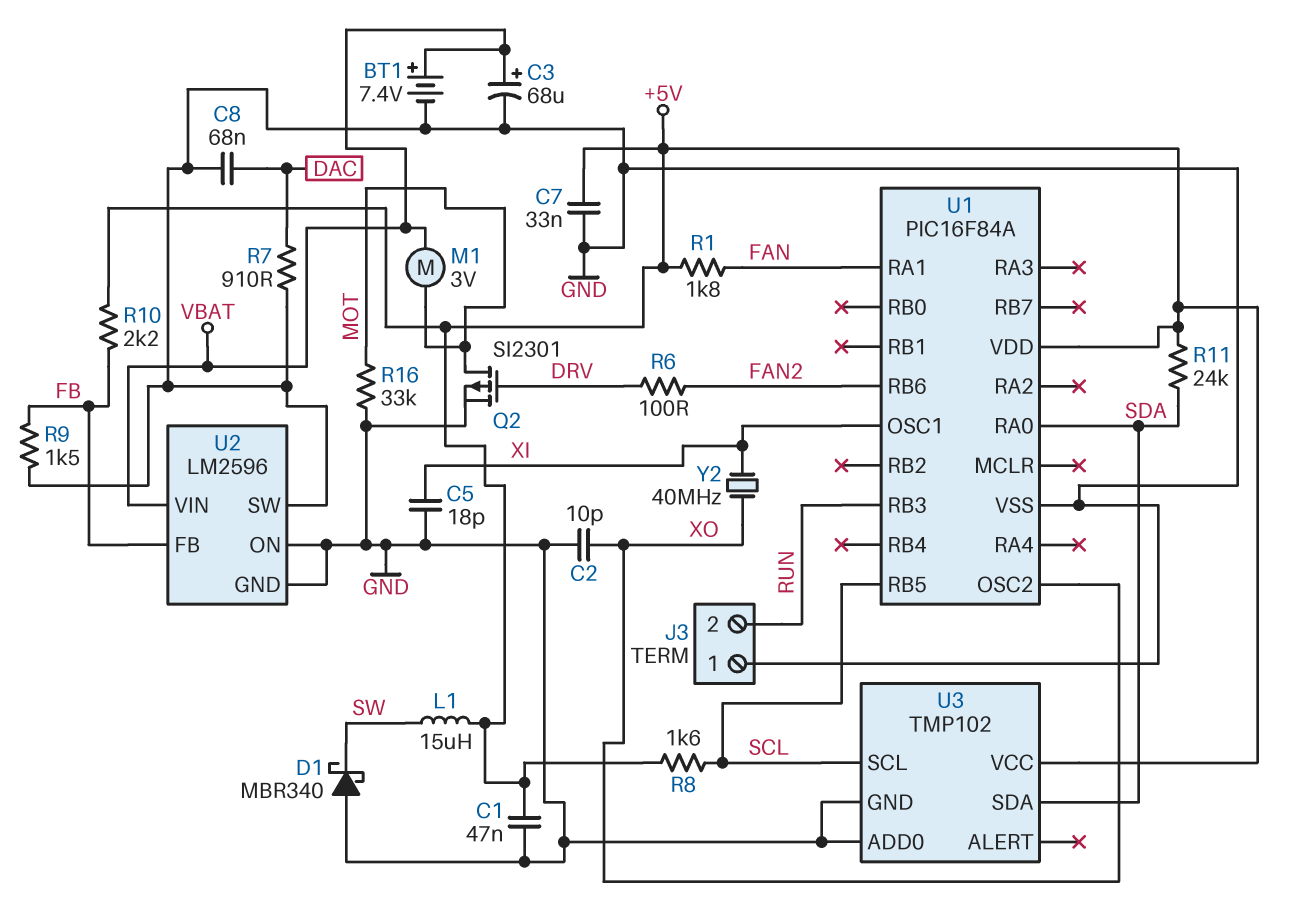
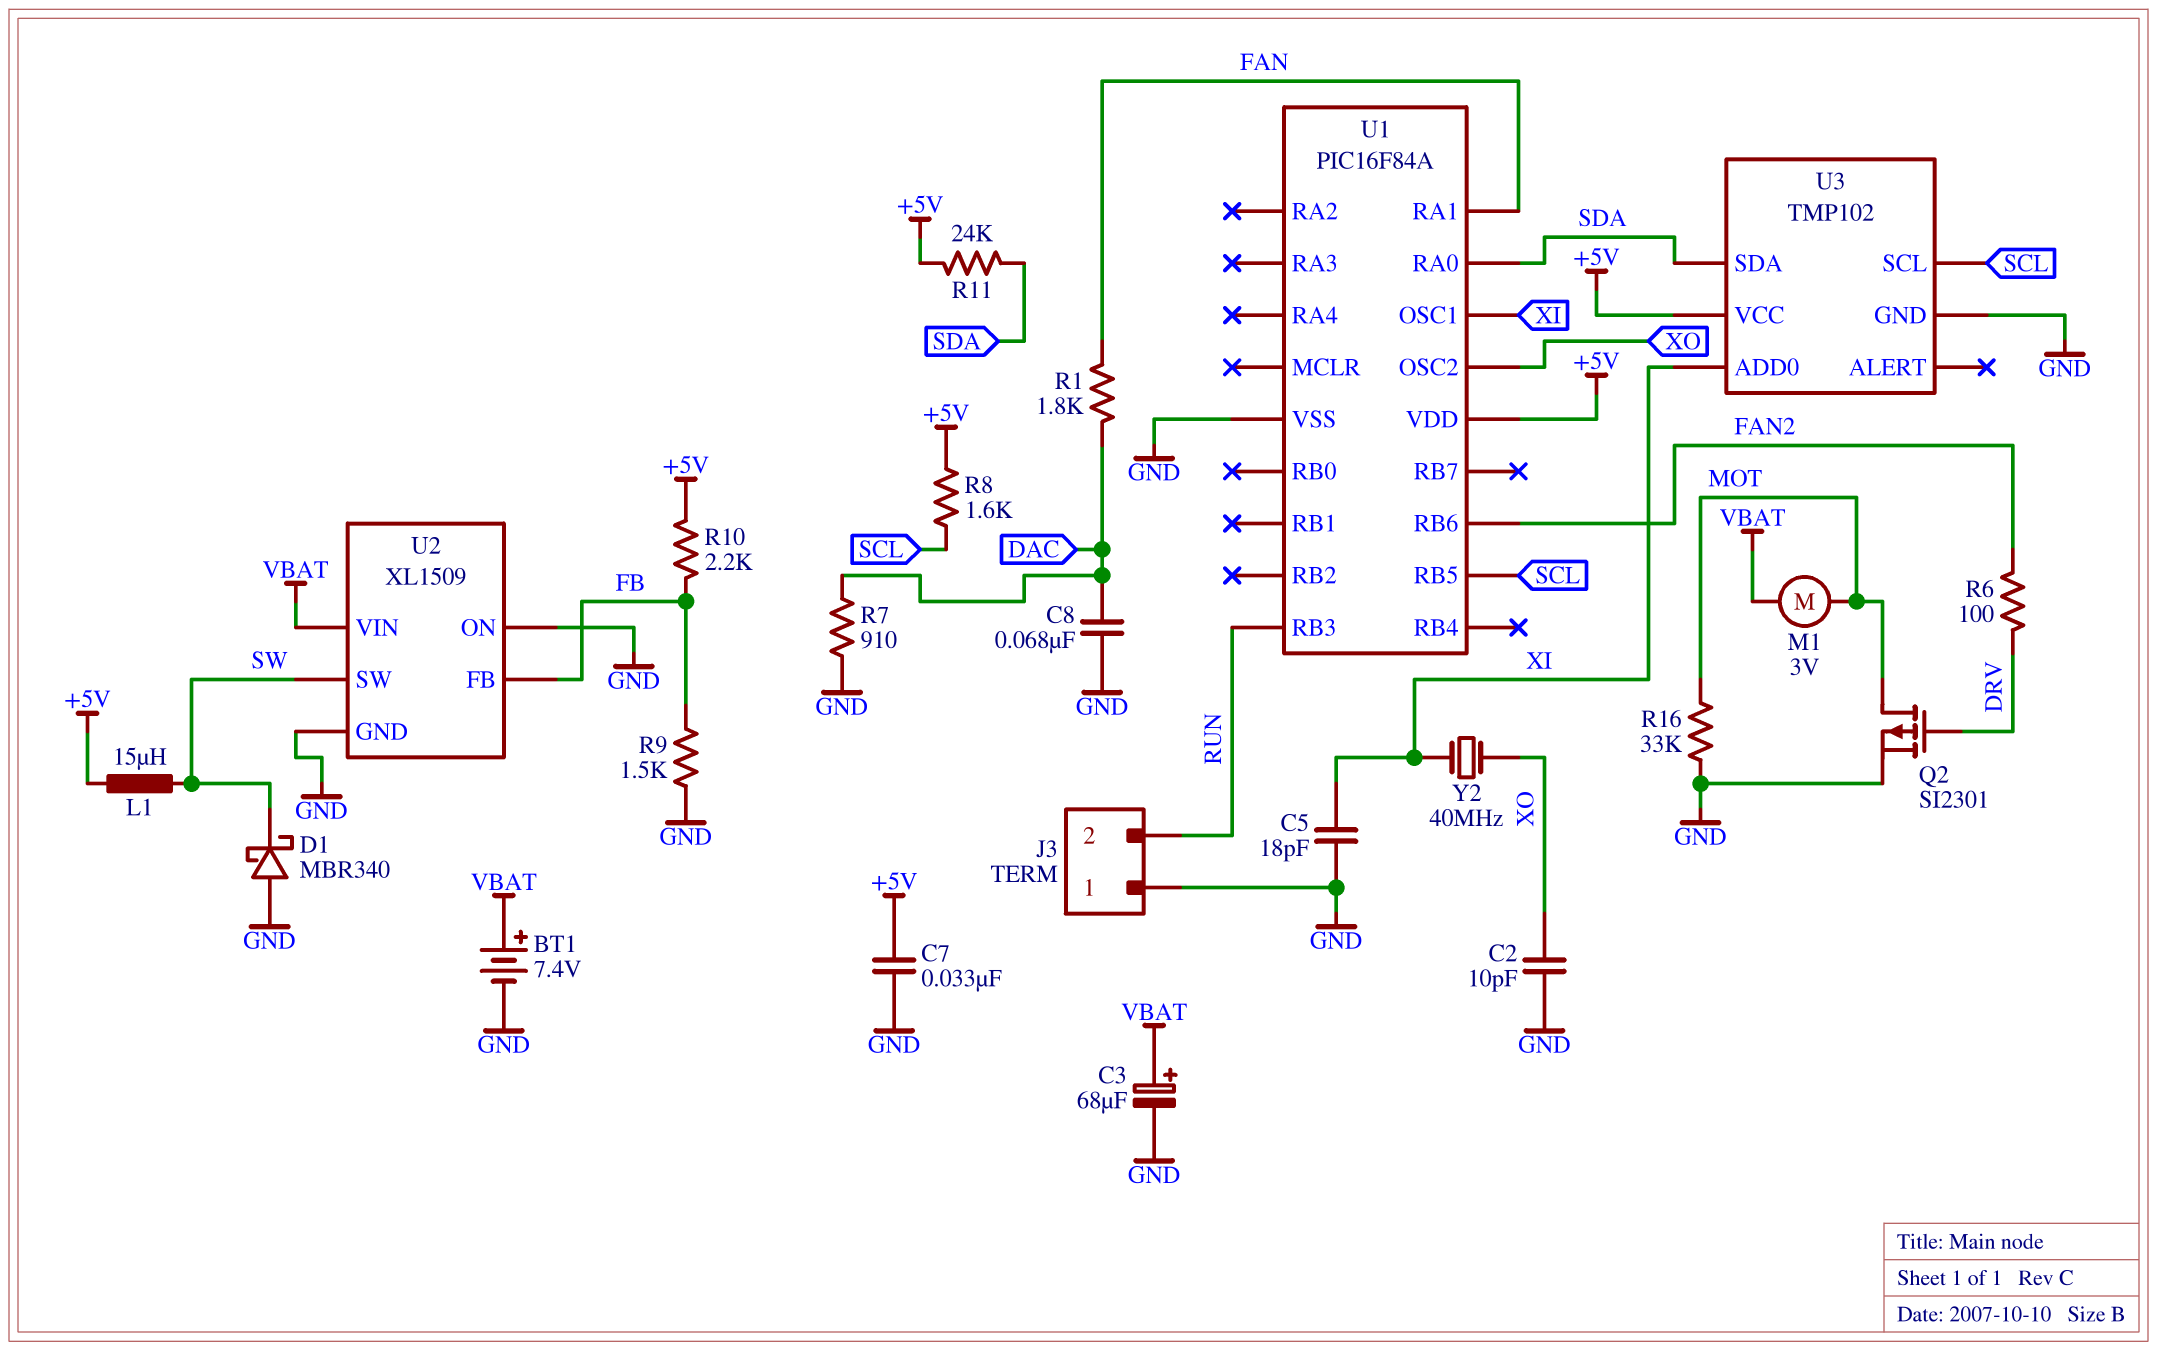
C1: 47nF (+5V, GND) -> none
R1: 1.8k (+5V, FAN) -> 1.8k (DAC, FAN)
U2: LM2596 -> XL1509
U2 pin SW: GND -> SW
U3 pin ADD0: GND -> XI

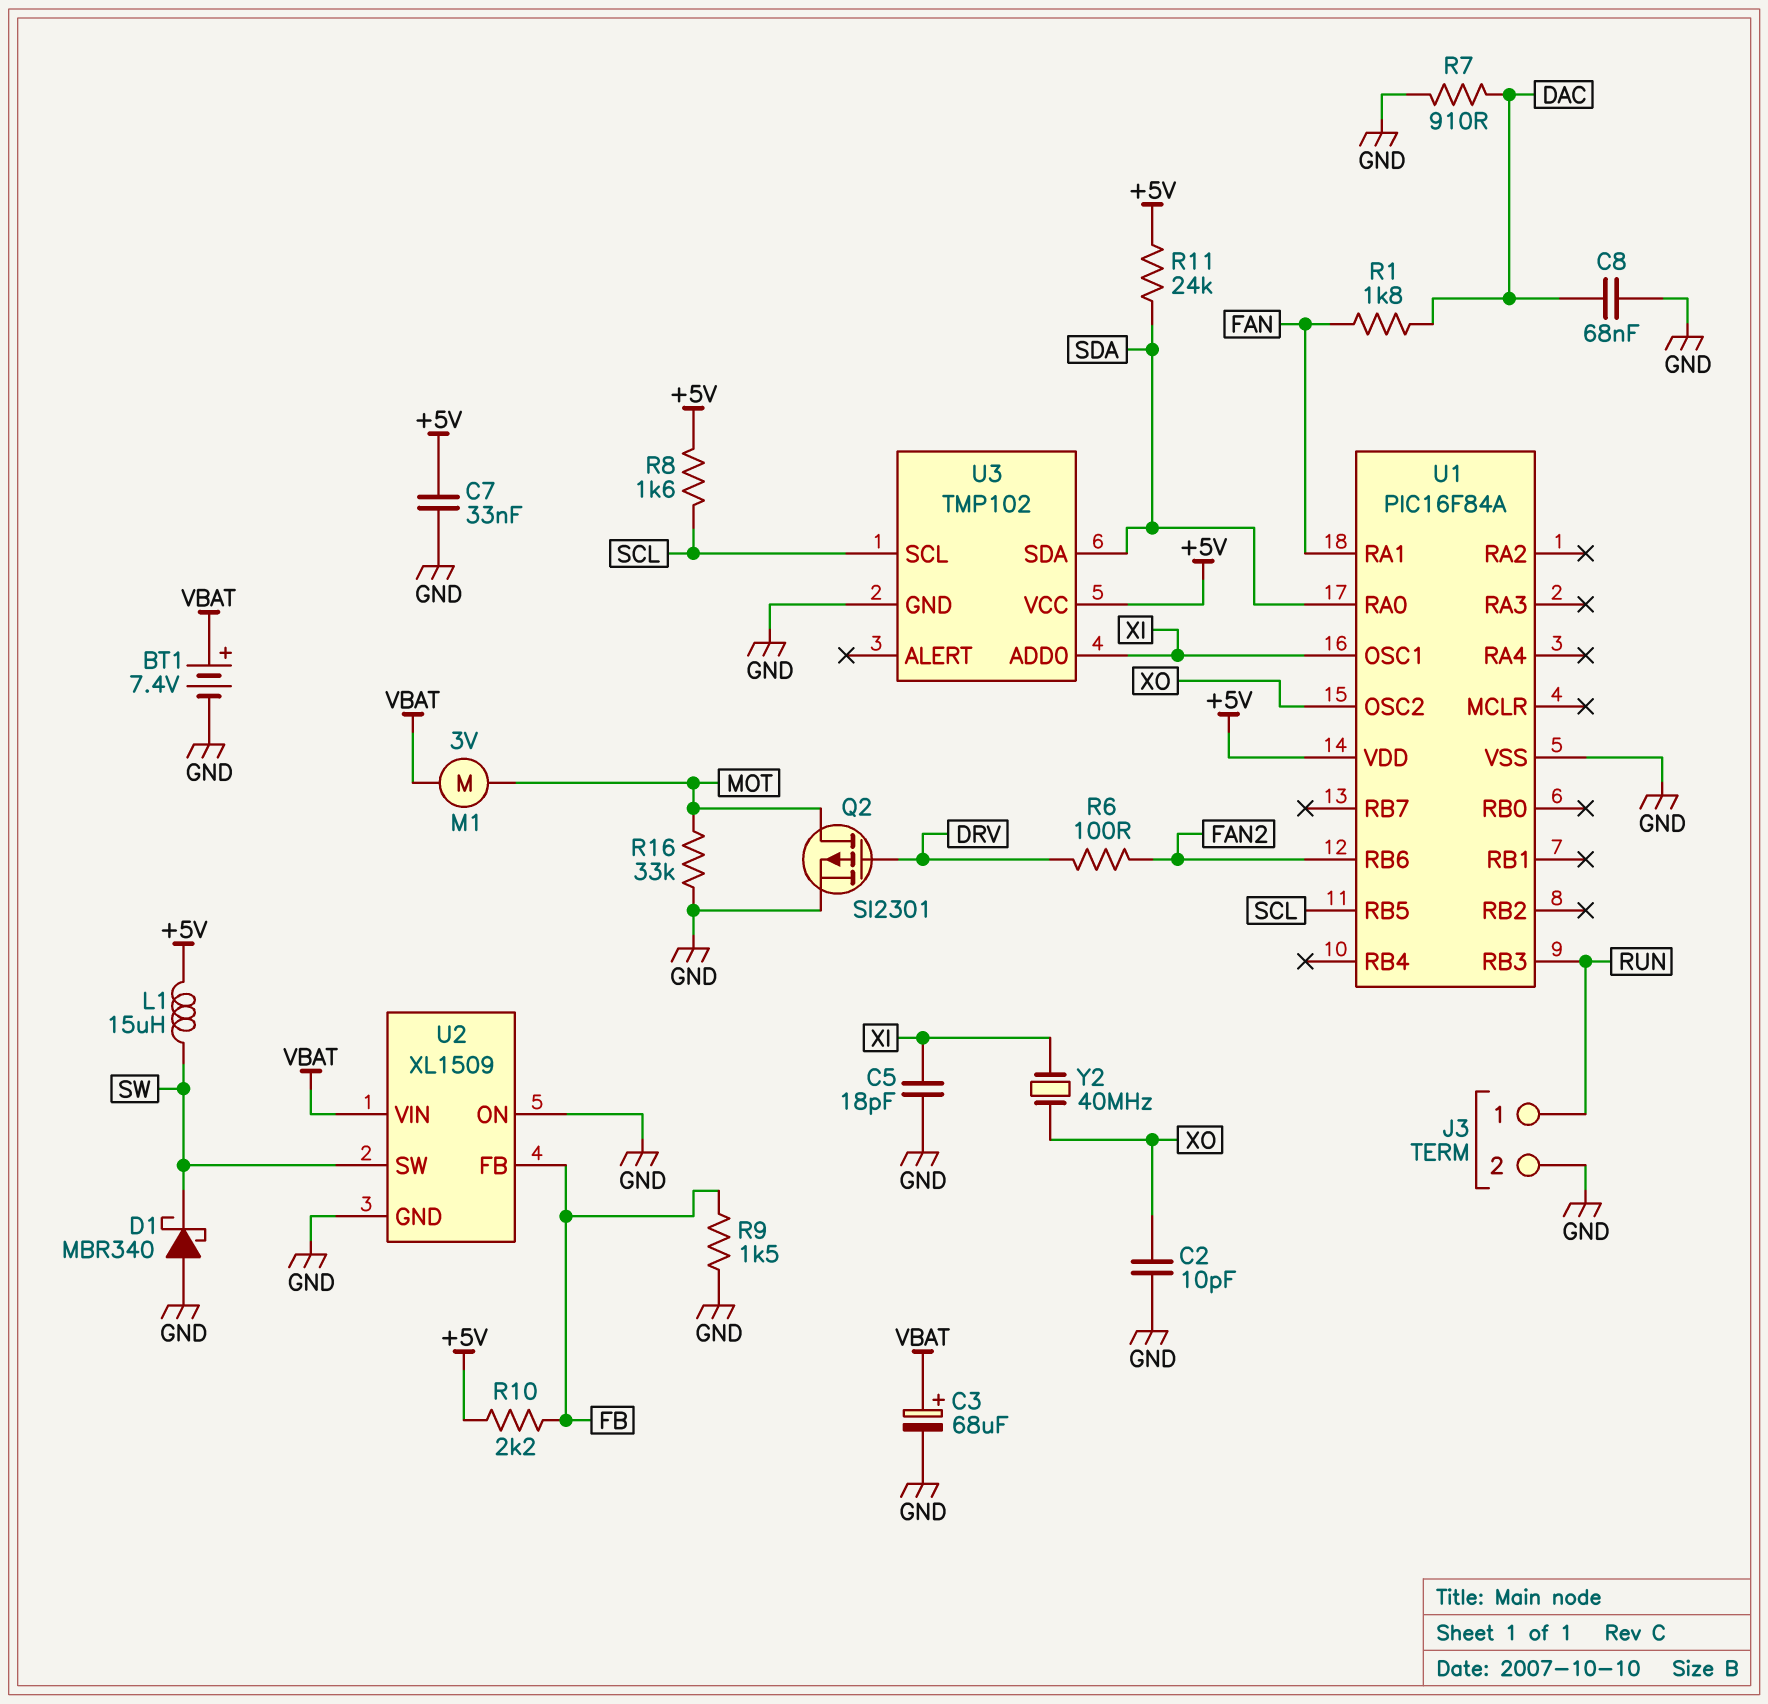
J3 pin 1: GND -> RUN
J3 pin 2: RUN -> GND

